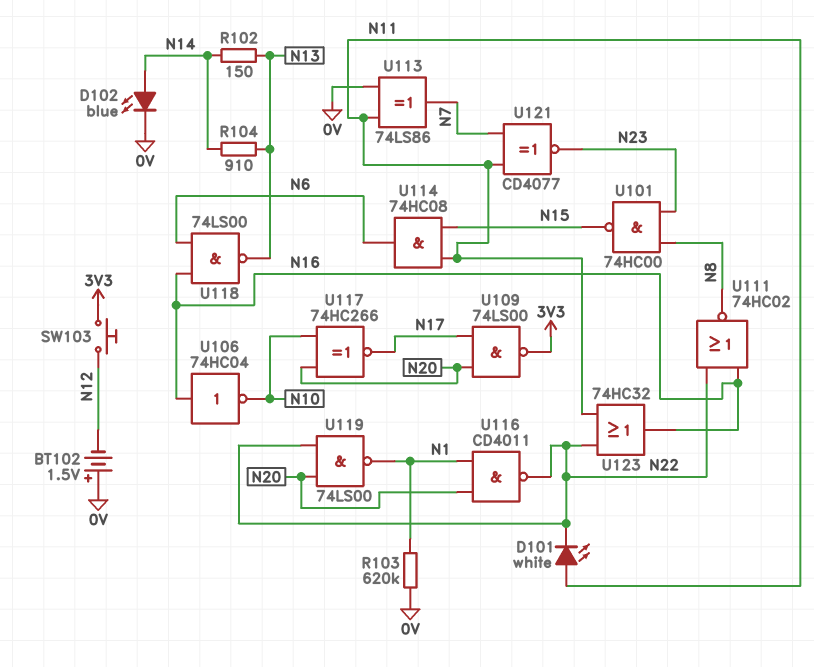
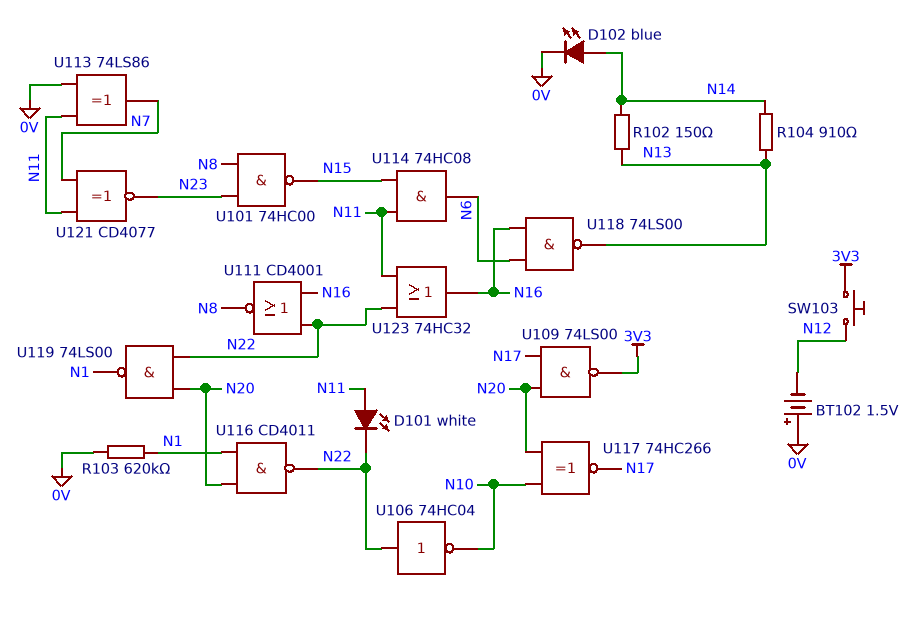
U106: NOT 74HC04 (in N16, out N10) -> NOT 74HC04 (in N22, out N10)
U111: NOR 74HC02 (in N16, in N22, out N8) -> NOR CD4001 (in N16, in N22, out N8)

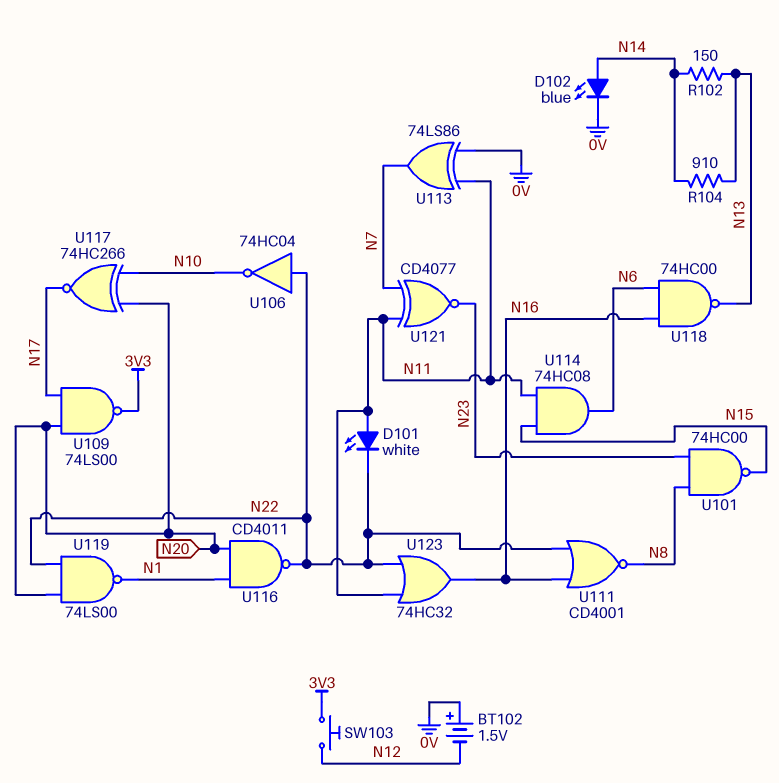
R103: 620k (0V, N1) -> none
U118: NAND 74LS00 (in N6, in N16, out N13) -> NAND 74HC00 (in N6, in N16, out N13)

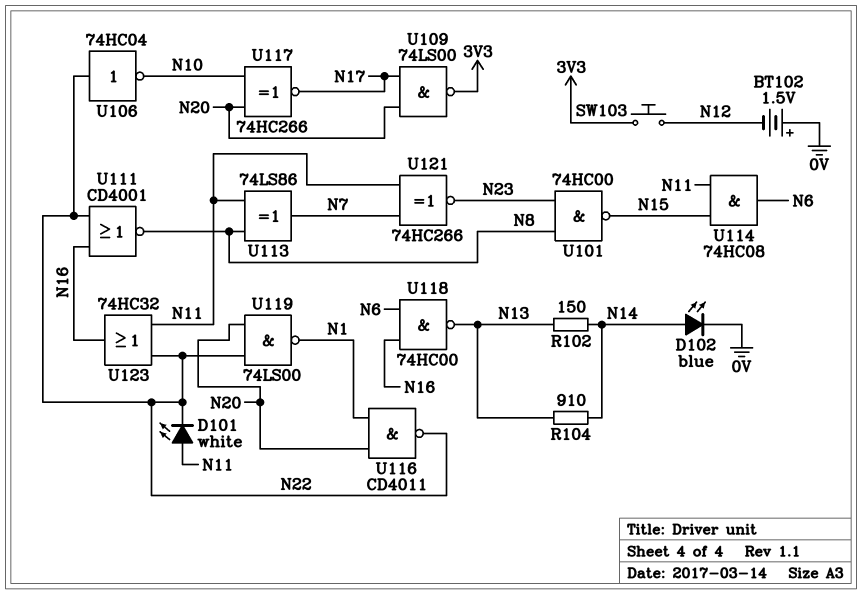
U113: XOR 74LS86 (in 0V, in N11, out N7) -> XOR 74LS86 (in N8, in N11, out N7)
U121: XNOR CD4077 (in N7, in N11, out N23) -> XNOR 74HC266 (in N7, in N11, out N23)

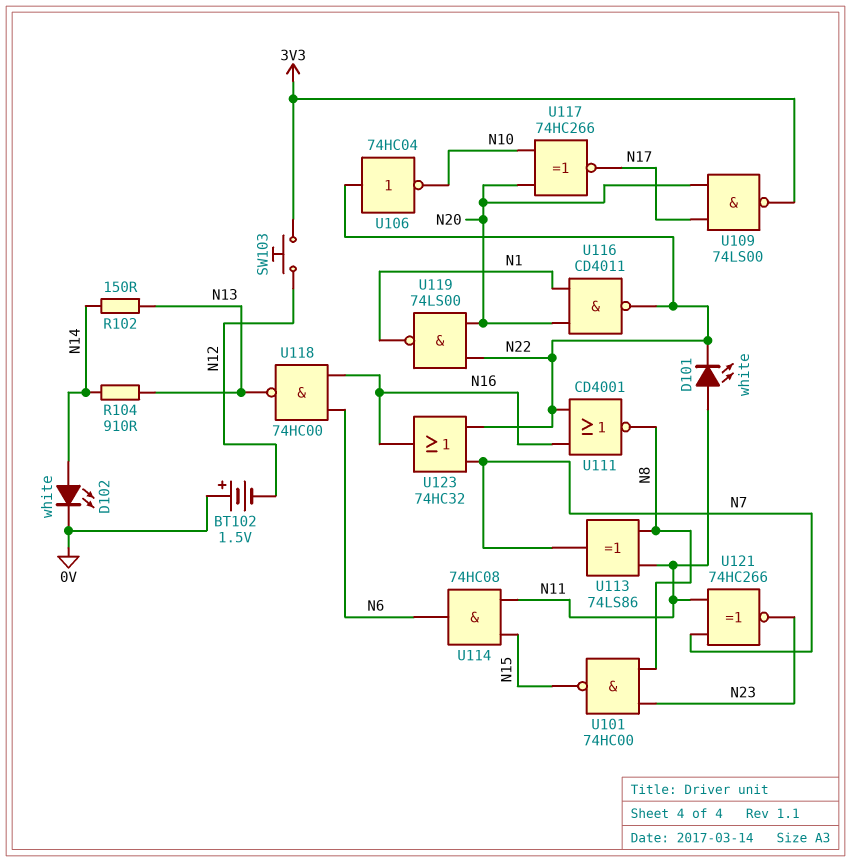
D102: LED blue (A N14, K 0V) -> LED white (A N14, K 0V)
U123: OR 74HC32 (in N11, in N22, out N16) -> OR 74HC32 (in N7, in N22, out N16)

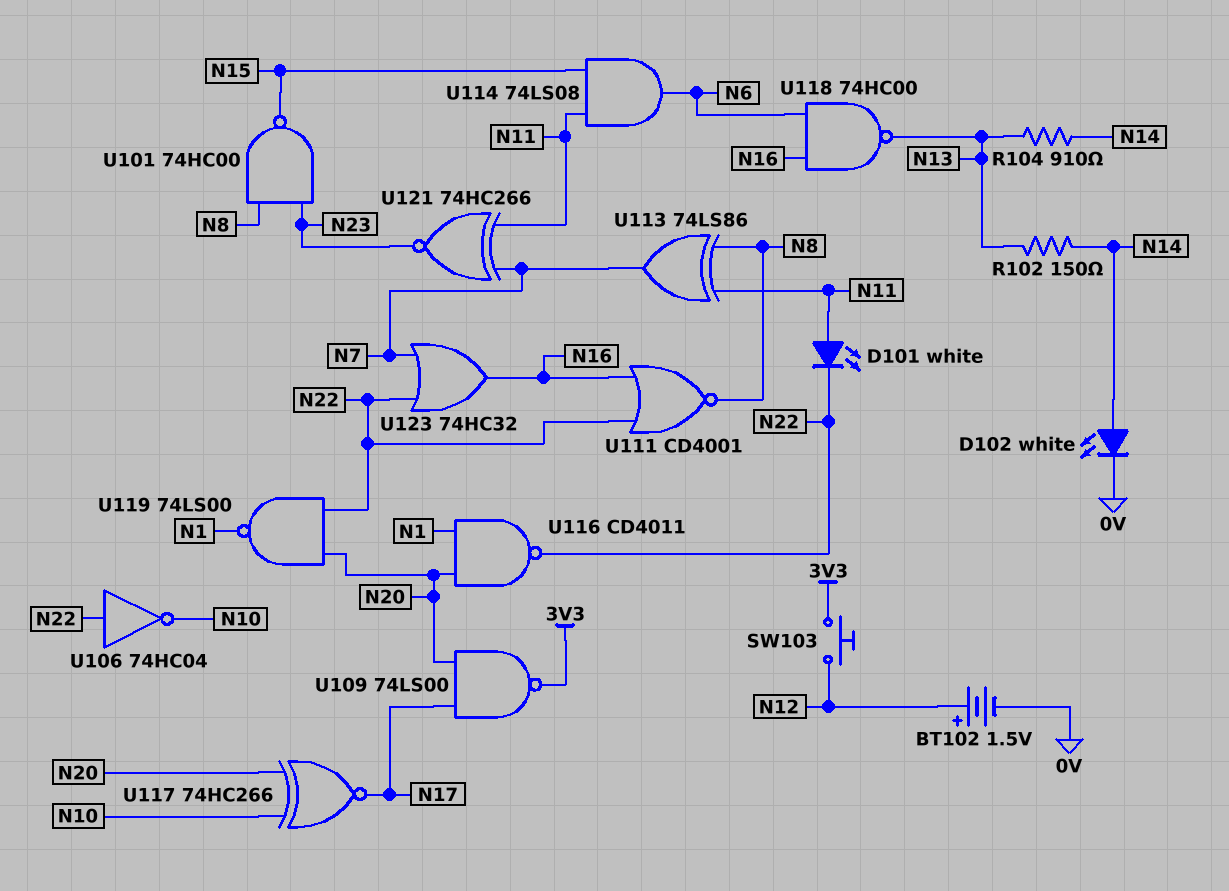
BT102: 1.5V (plus 0V, minus N12) -> 1.5V (plus N12, minus 0V)
U114: AND 74HC08 (in N11, in N15, out N6) -> AND 74LS08 (in N11, in N15, out N6)

